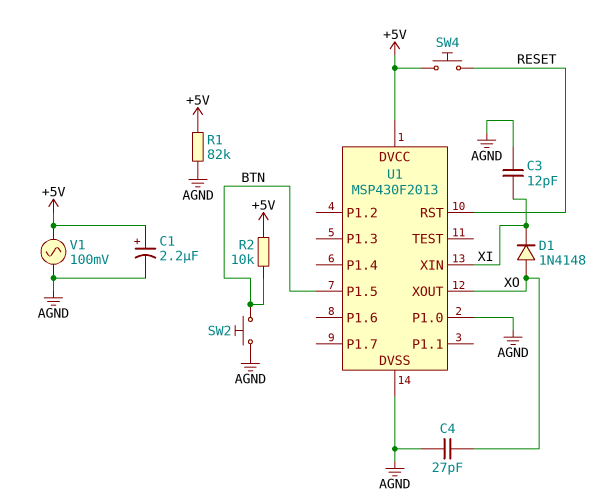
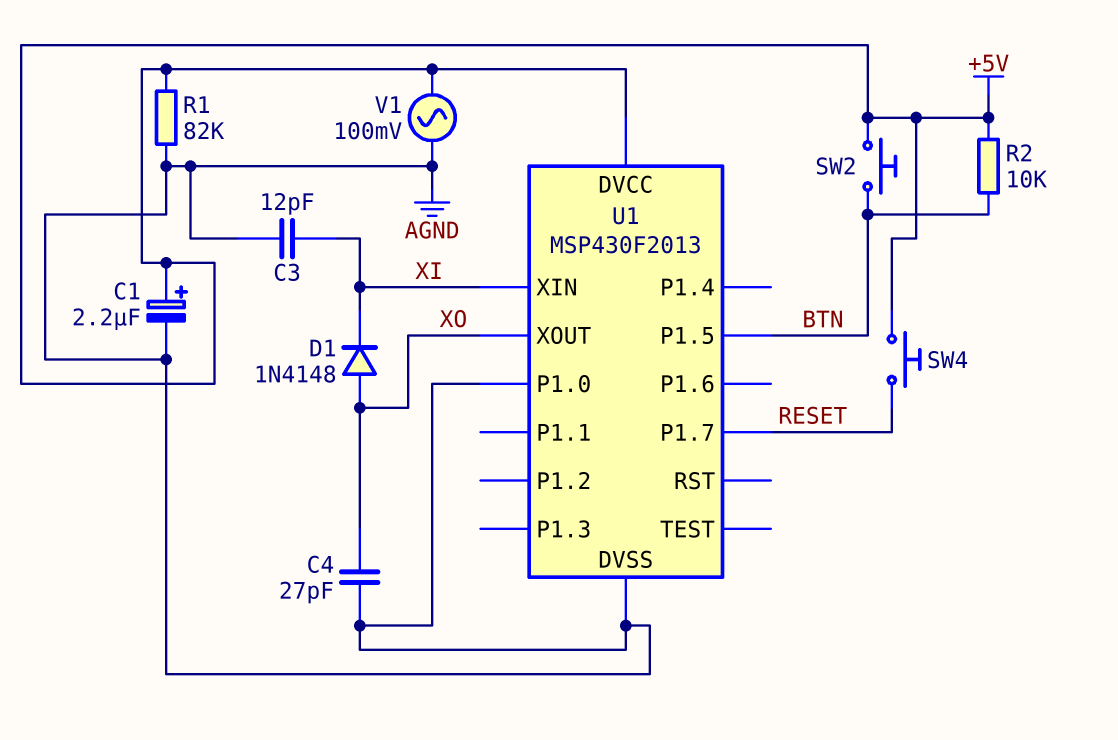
SW2: button (AGND, BTN) -> button (+5V, BTN)
U1 pin P1.7: none -> RESET
U1 pin RST: RESET -> none

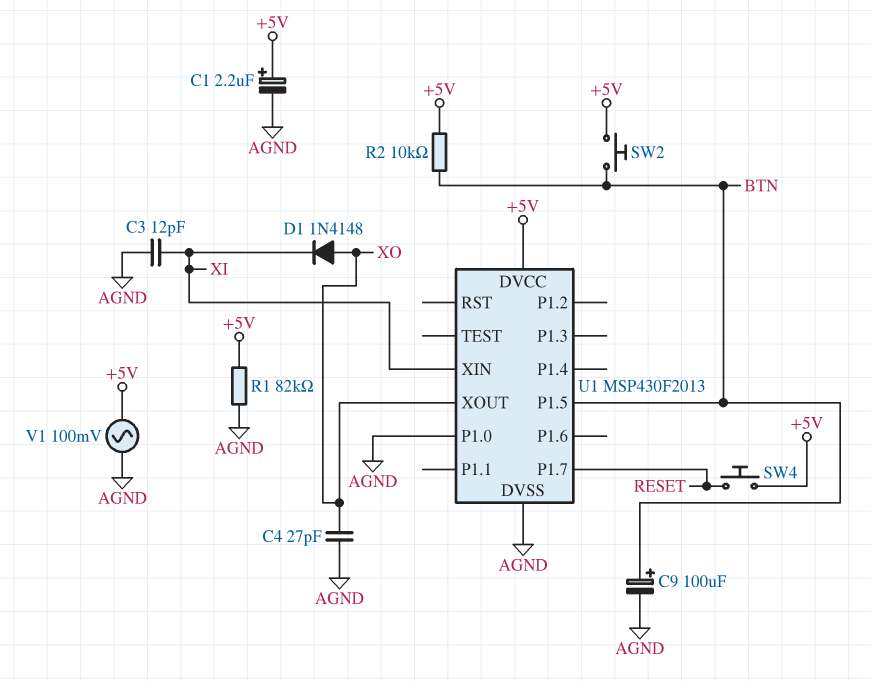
C9: none -> 100uF (plus BTN, minus AGND)

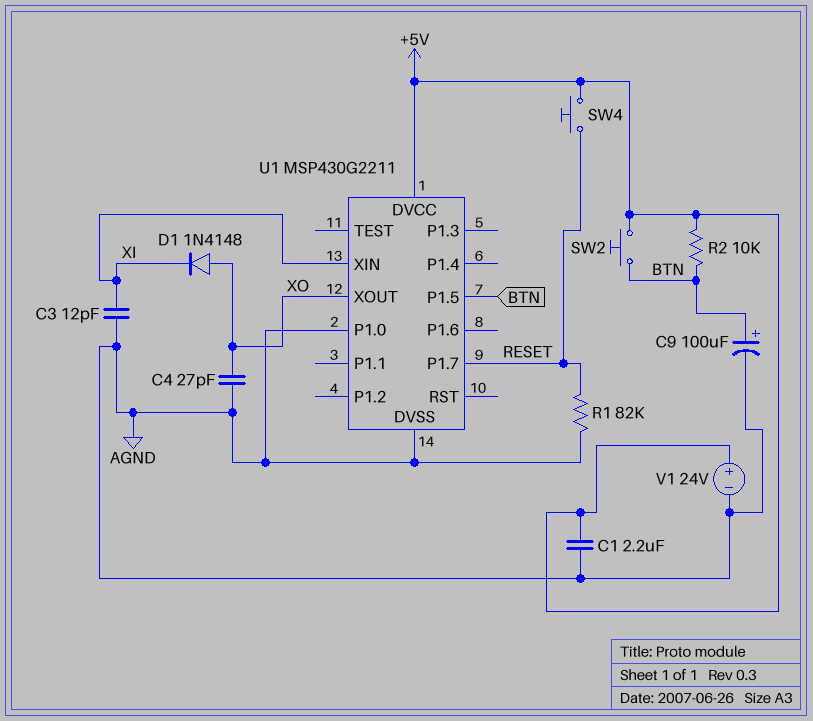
C1: 2.2uF (plus +5V, minus AGND) -> 2.2uF (+5V, AGND)
R1: 82k (+5V, AGND) -> 82k (AGND, RESET)
U1: MSP430F2013 -> MSP430G2211
V1: AC 100mV (+5V, AGND) -> 24V (plus +5V, minus AGND)

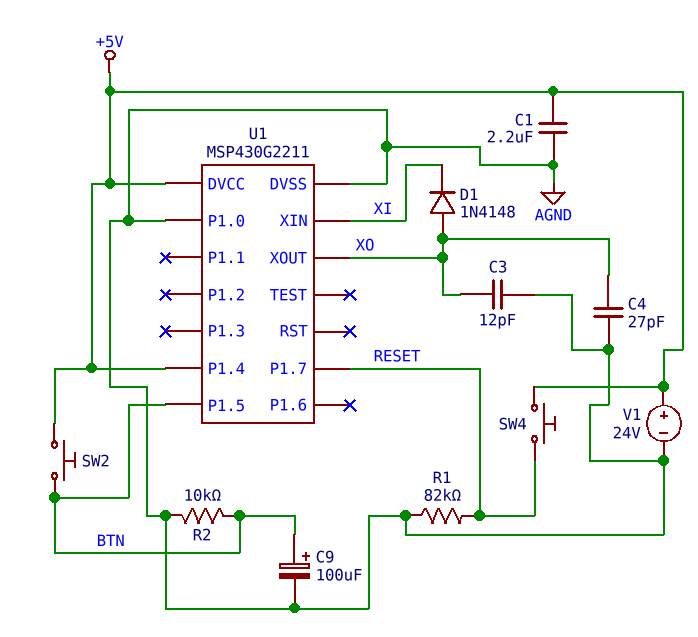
C3: 12pF (AGND, XI) -> 12pF (AGND, XO)
R2: 10k (+5V, BTN) -> 10k (AGND, BTN)
U1 pin P1.4: none -> +5V

